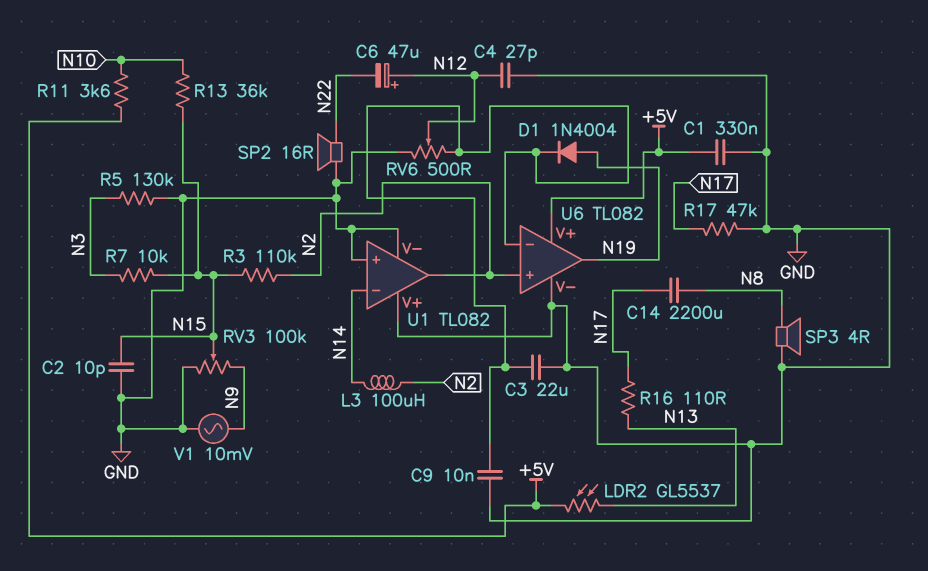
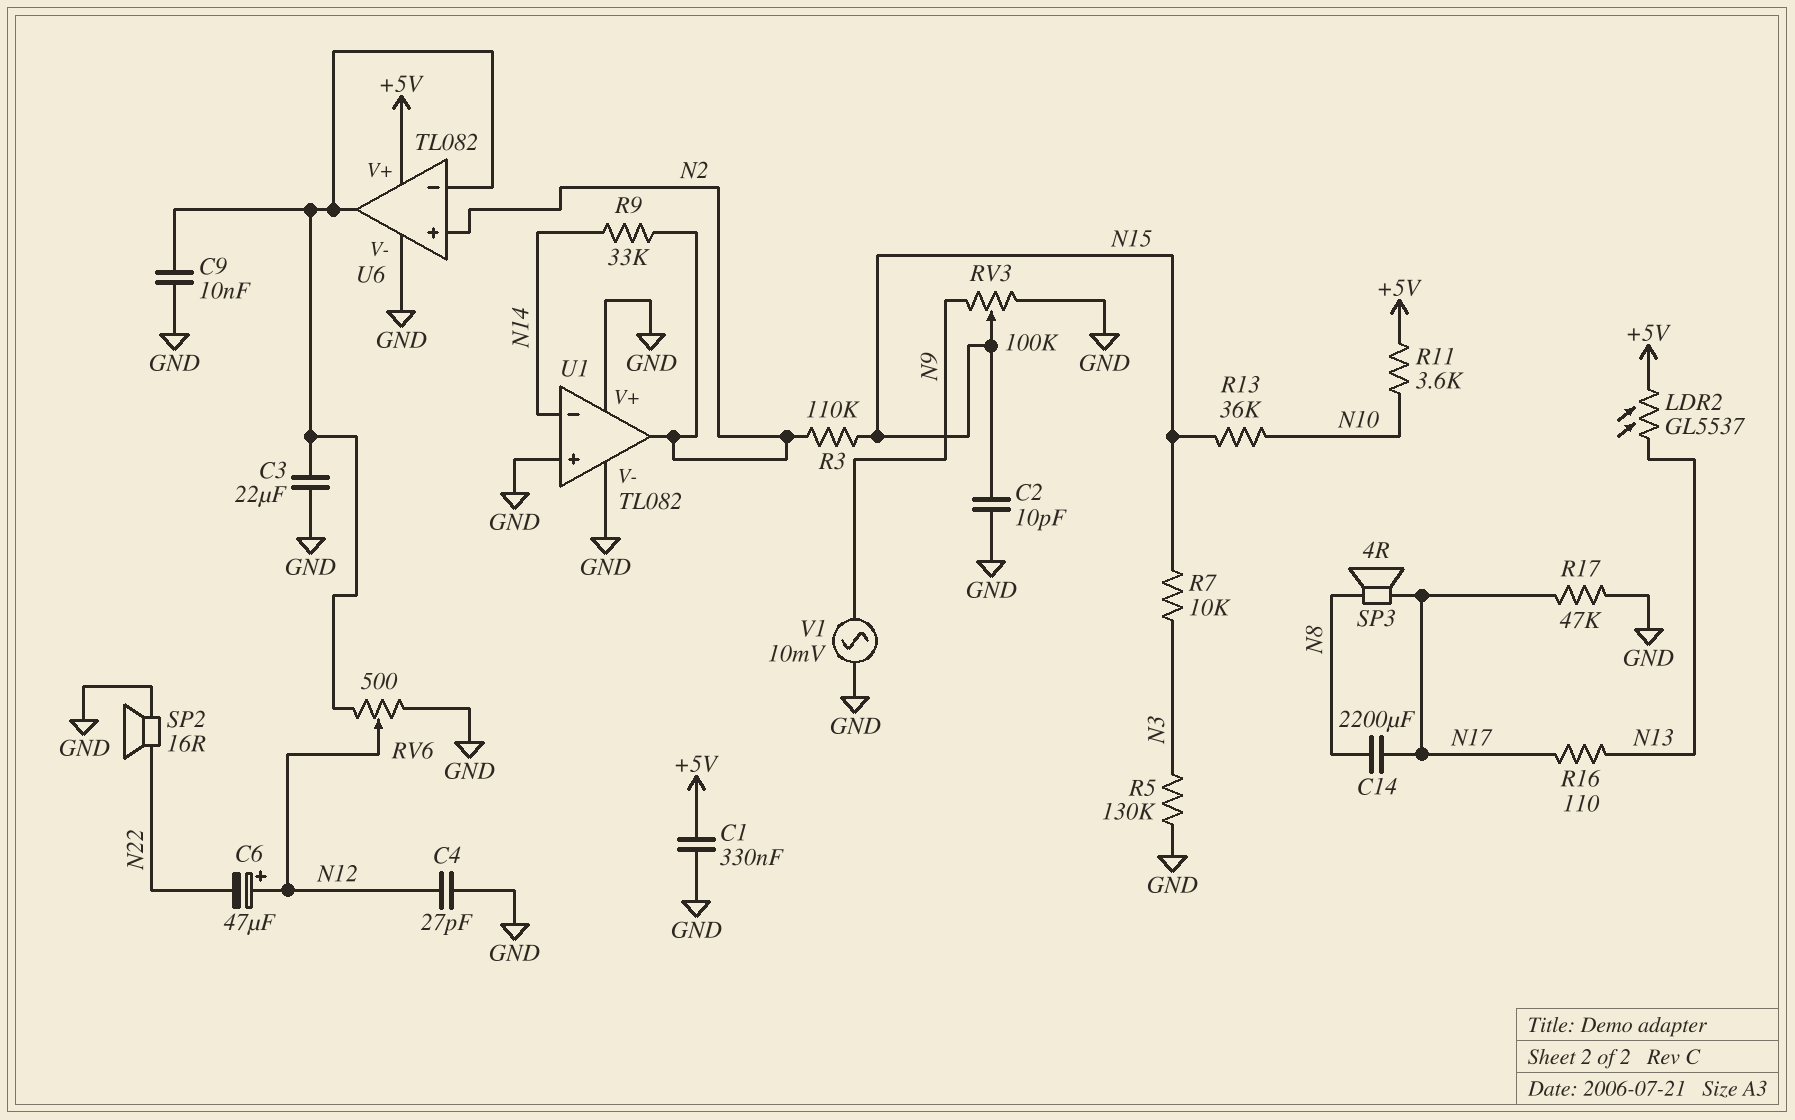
D1: diode 1N4004 (A N19, K U6/in-) -> none
L3: 100uH (N2, N14) -> none
R9: none -> 33k (N2, N14)
SP3: speaker 4R (GND, N8) -> speaker 4R (N8, N17)
U6 pin out: N19 -> U6/in-

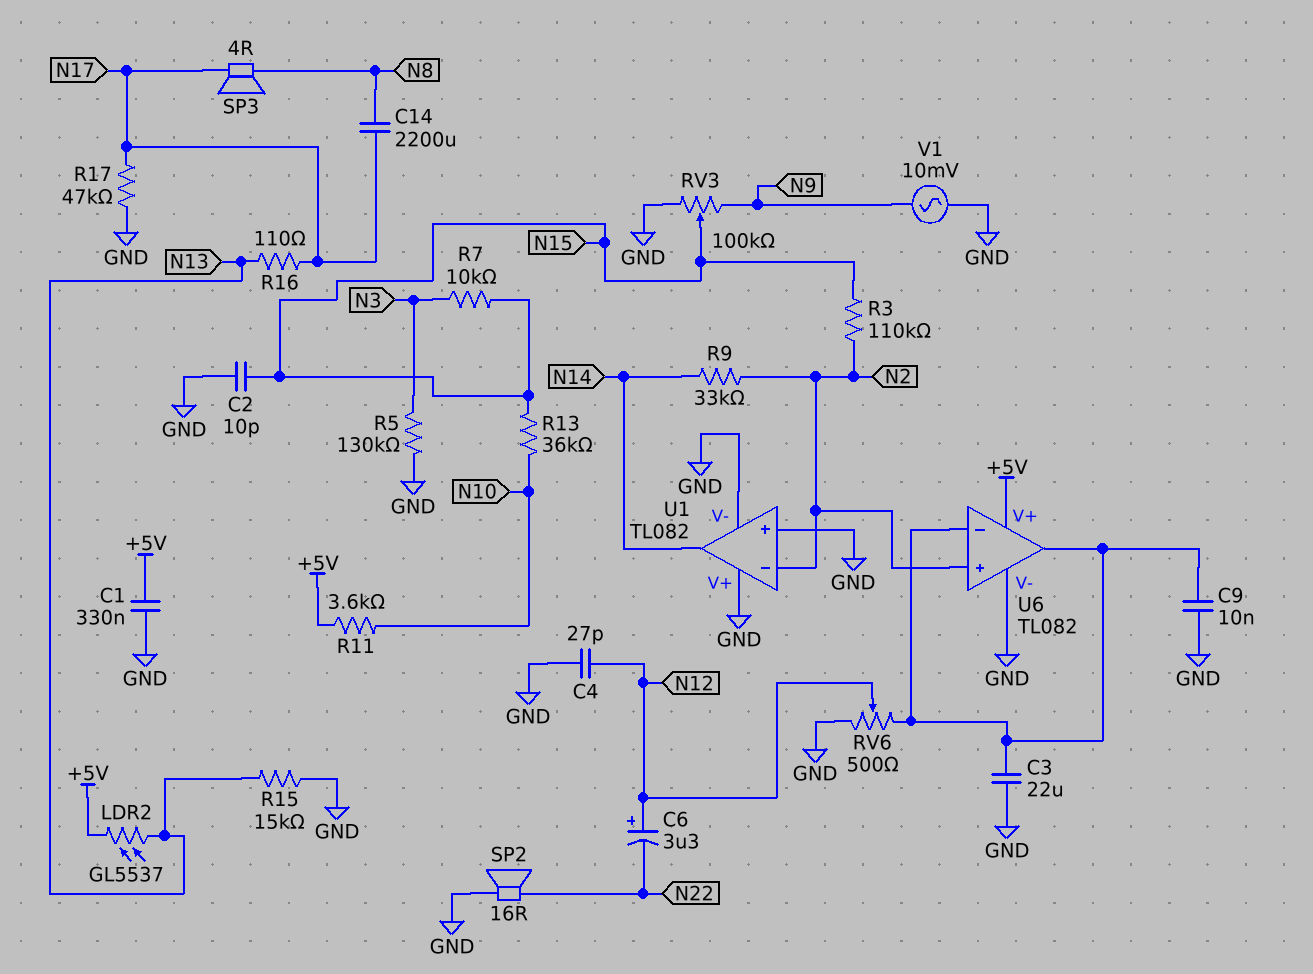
C6: 47uF (plus N12, minus N22) -> 3.3uF (plus N12, minus N22)
R15: none -> 15k (GND, N13)
U1 pin in-: N14 -> N2
U1 pin out: N2 -> N14

